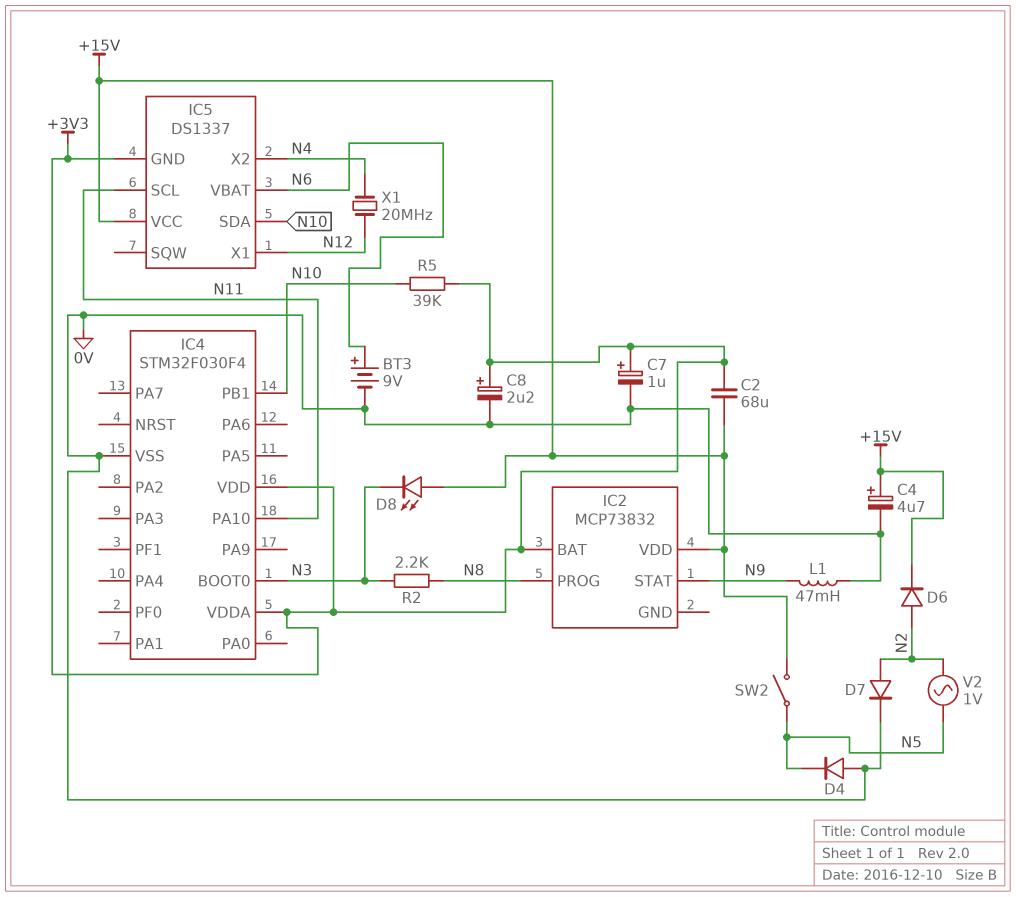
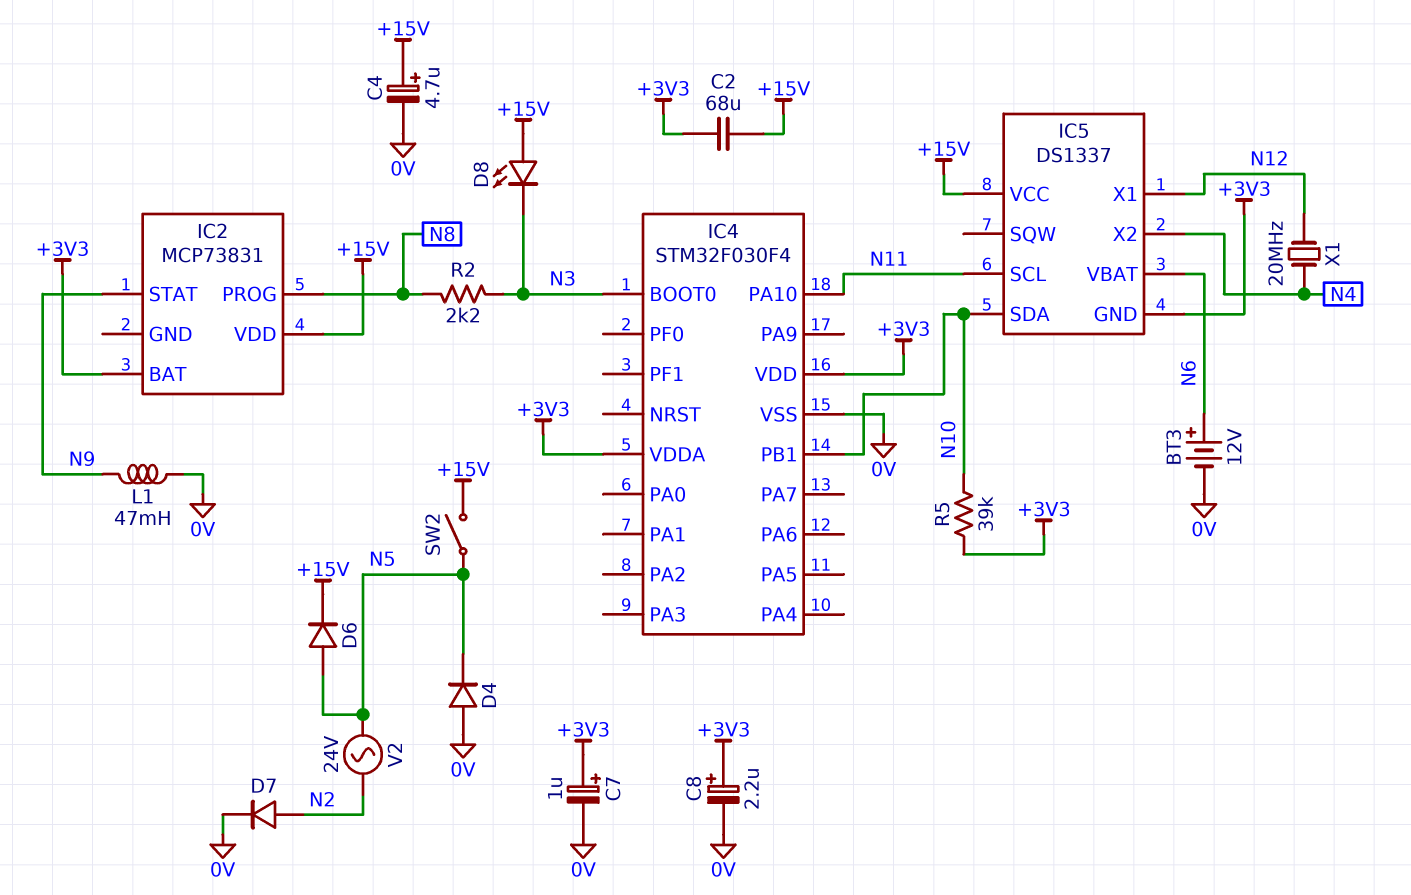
BT3: 9V (plus N6, minus 0V) -> 12V (plus N6, minus 0V)
D6: diode (A N2, K +15V) -> diode (A N5, K +15V)
IC2: MCP73832 -> MCP73831
V2: AC 1V (N2, N5) -> AC 24V (N2, N5)

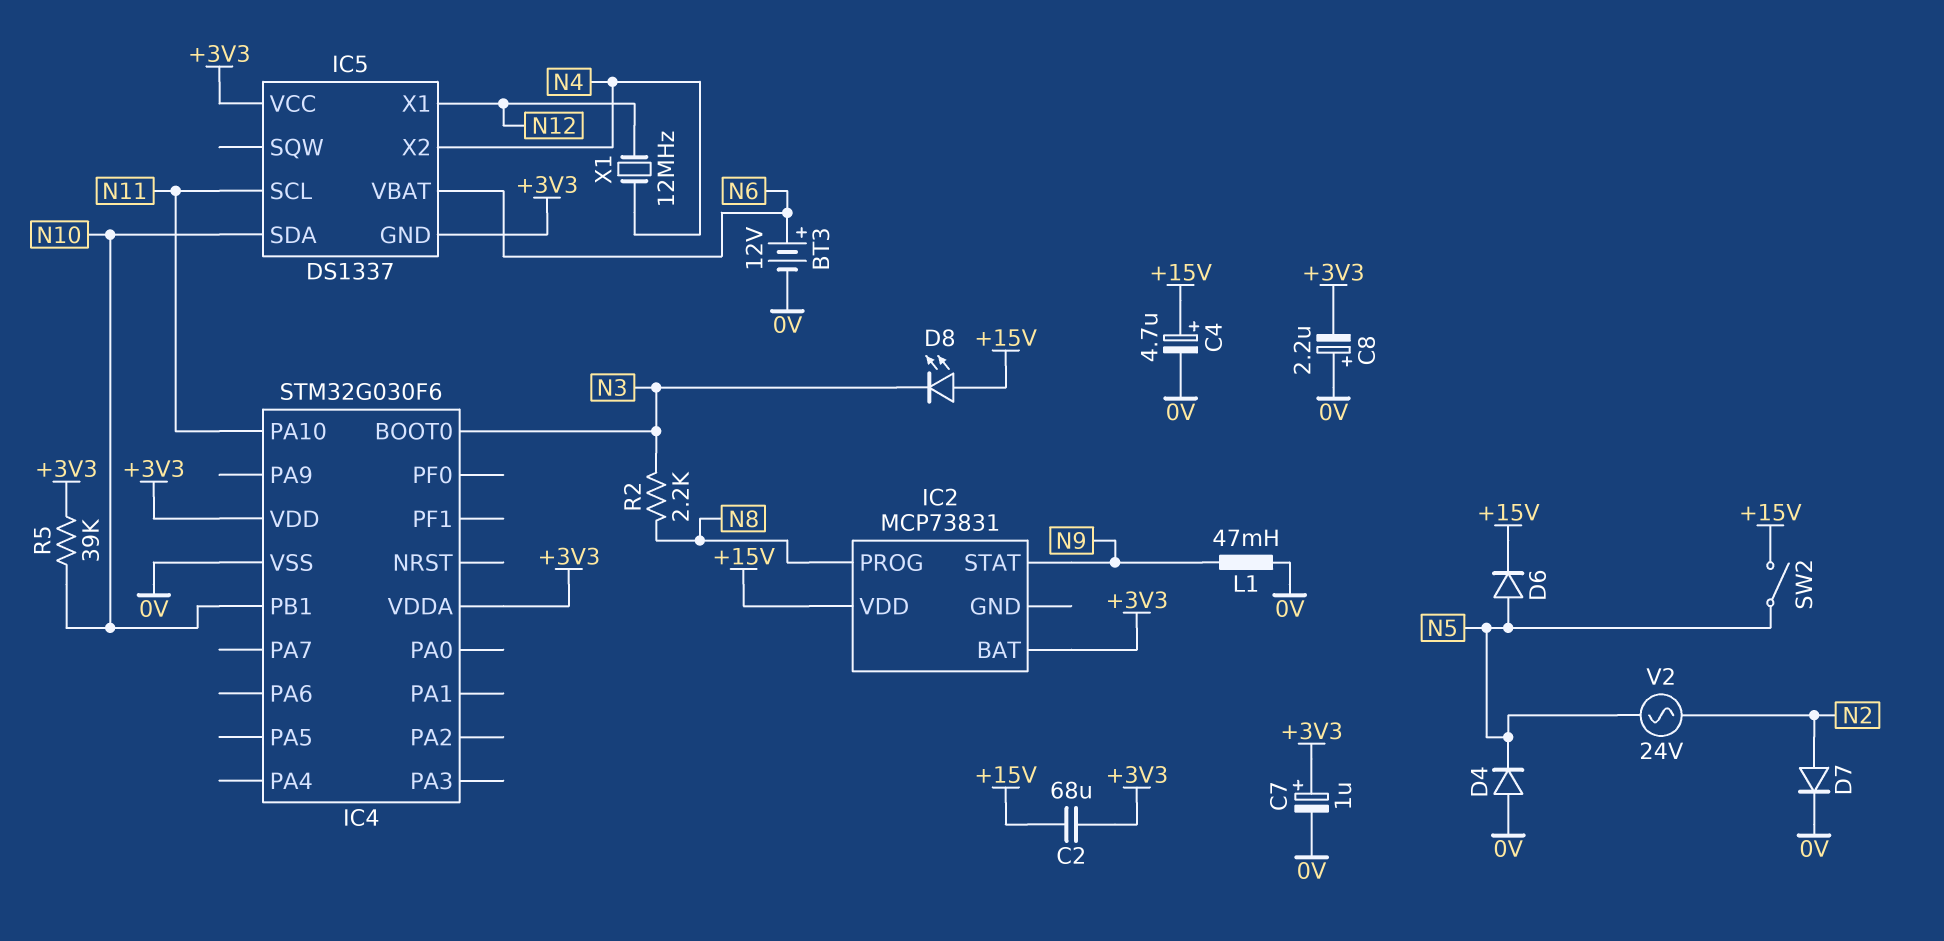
C8: 2.2uF (plus +3V3, minus 0V) -> 2.2uF (plus 0V, minus +3V3)
IC4: STM32F030F4 -> STM32G030F6
IC5 pin VCC: +15V -> +3V3
X1: 20MHz (N4, N12) -> 12MHz (N4, N12)

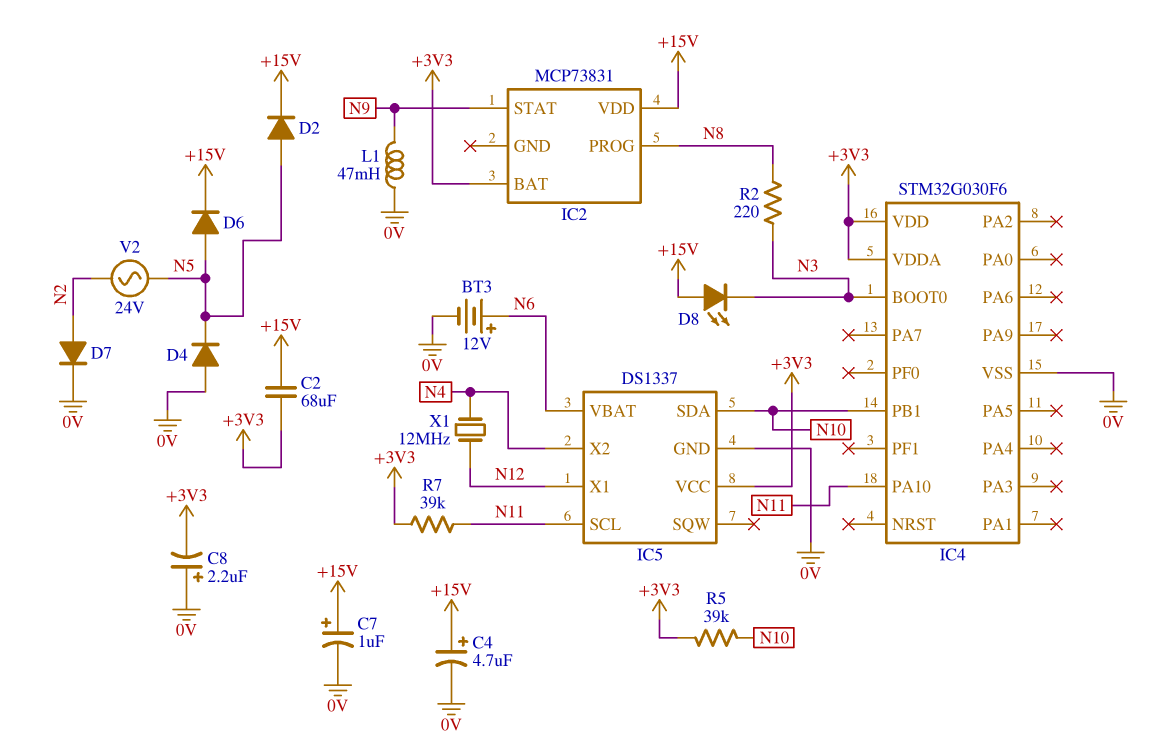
C7: 1uF (plus +3V3, minus 0V) -> 1uF (plus +15V, minus 0V)
D2: none -> diode (A N5, K +15V)
IC5 pin GND: +3V3 -> 0V
R2: 2.2k (N3, N8) -> 220 (N3, N8)
R7: none -> 39k (+3V3, N11)
SW2: switch (+15V, N5) -> none

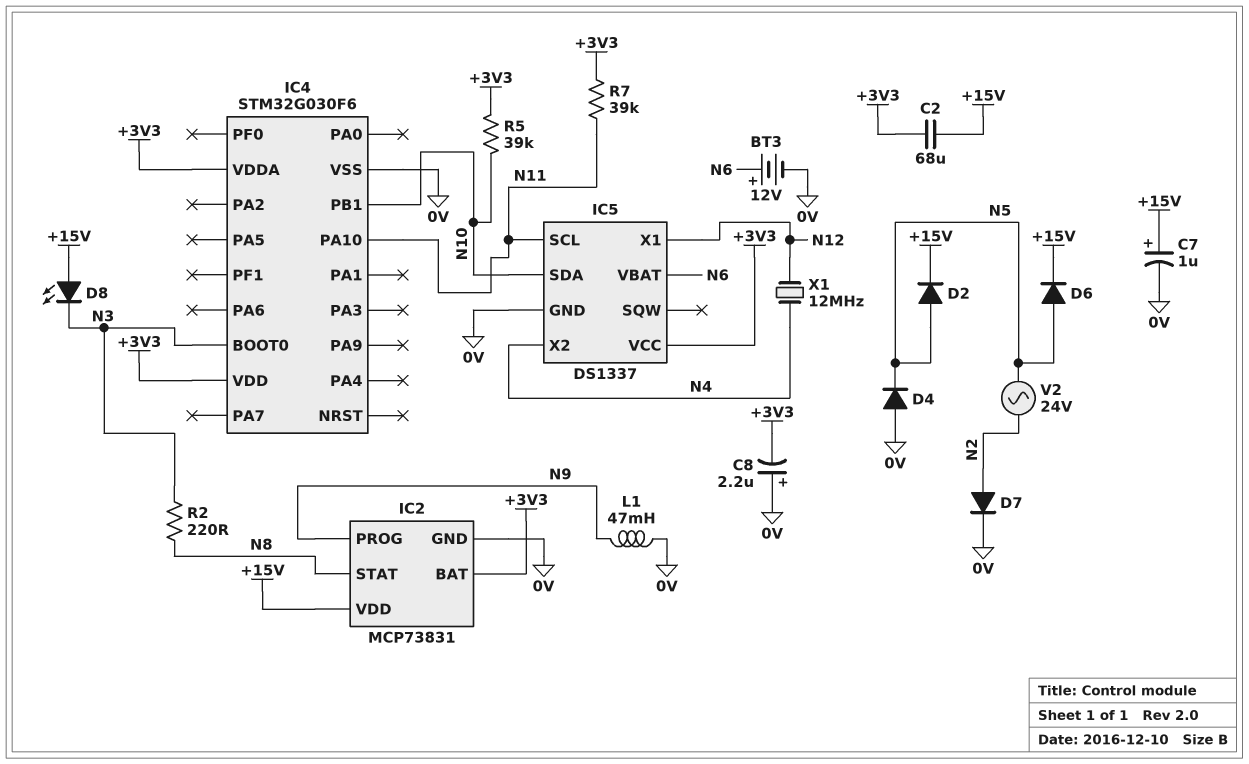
C4: 4.7uF (plus +15V, minus 0V) -> none
IC2 pin GND: none -> 0V
IC2 pin PROG: N8 -> N9
IC2 pin STAT: N9 -> N8

